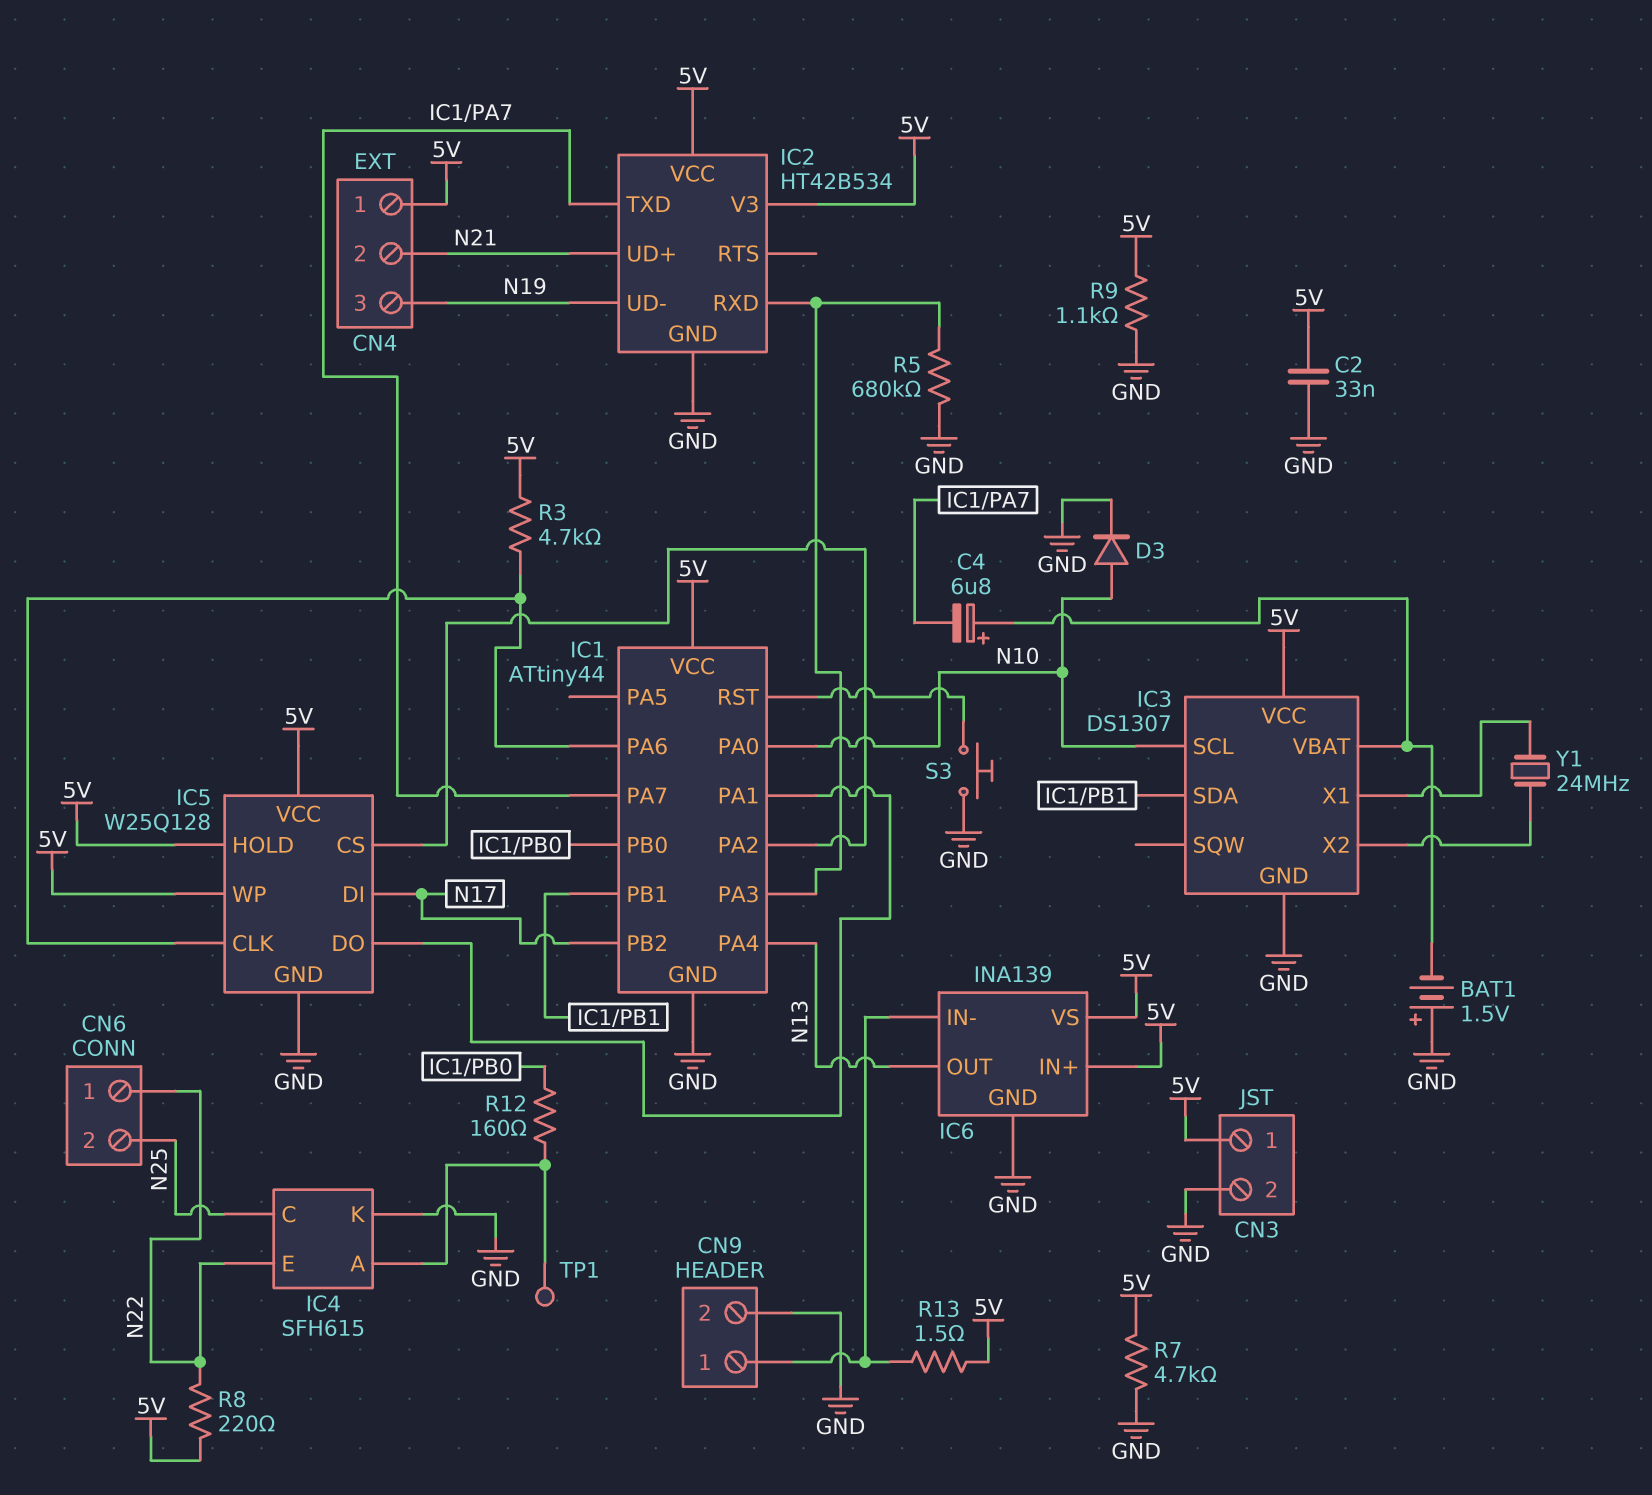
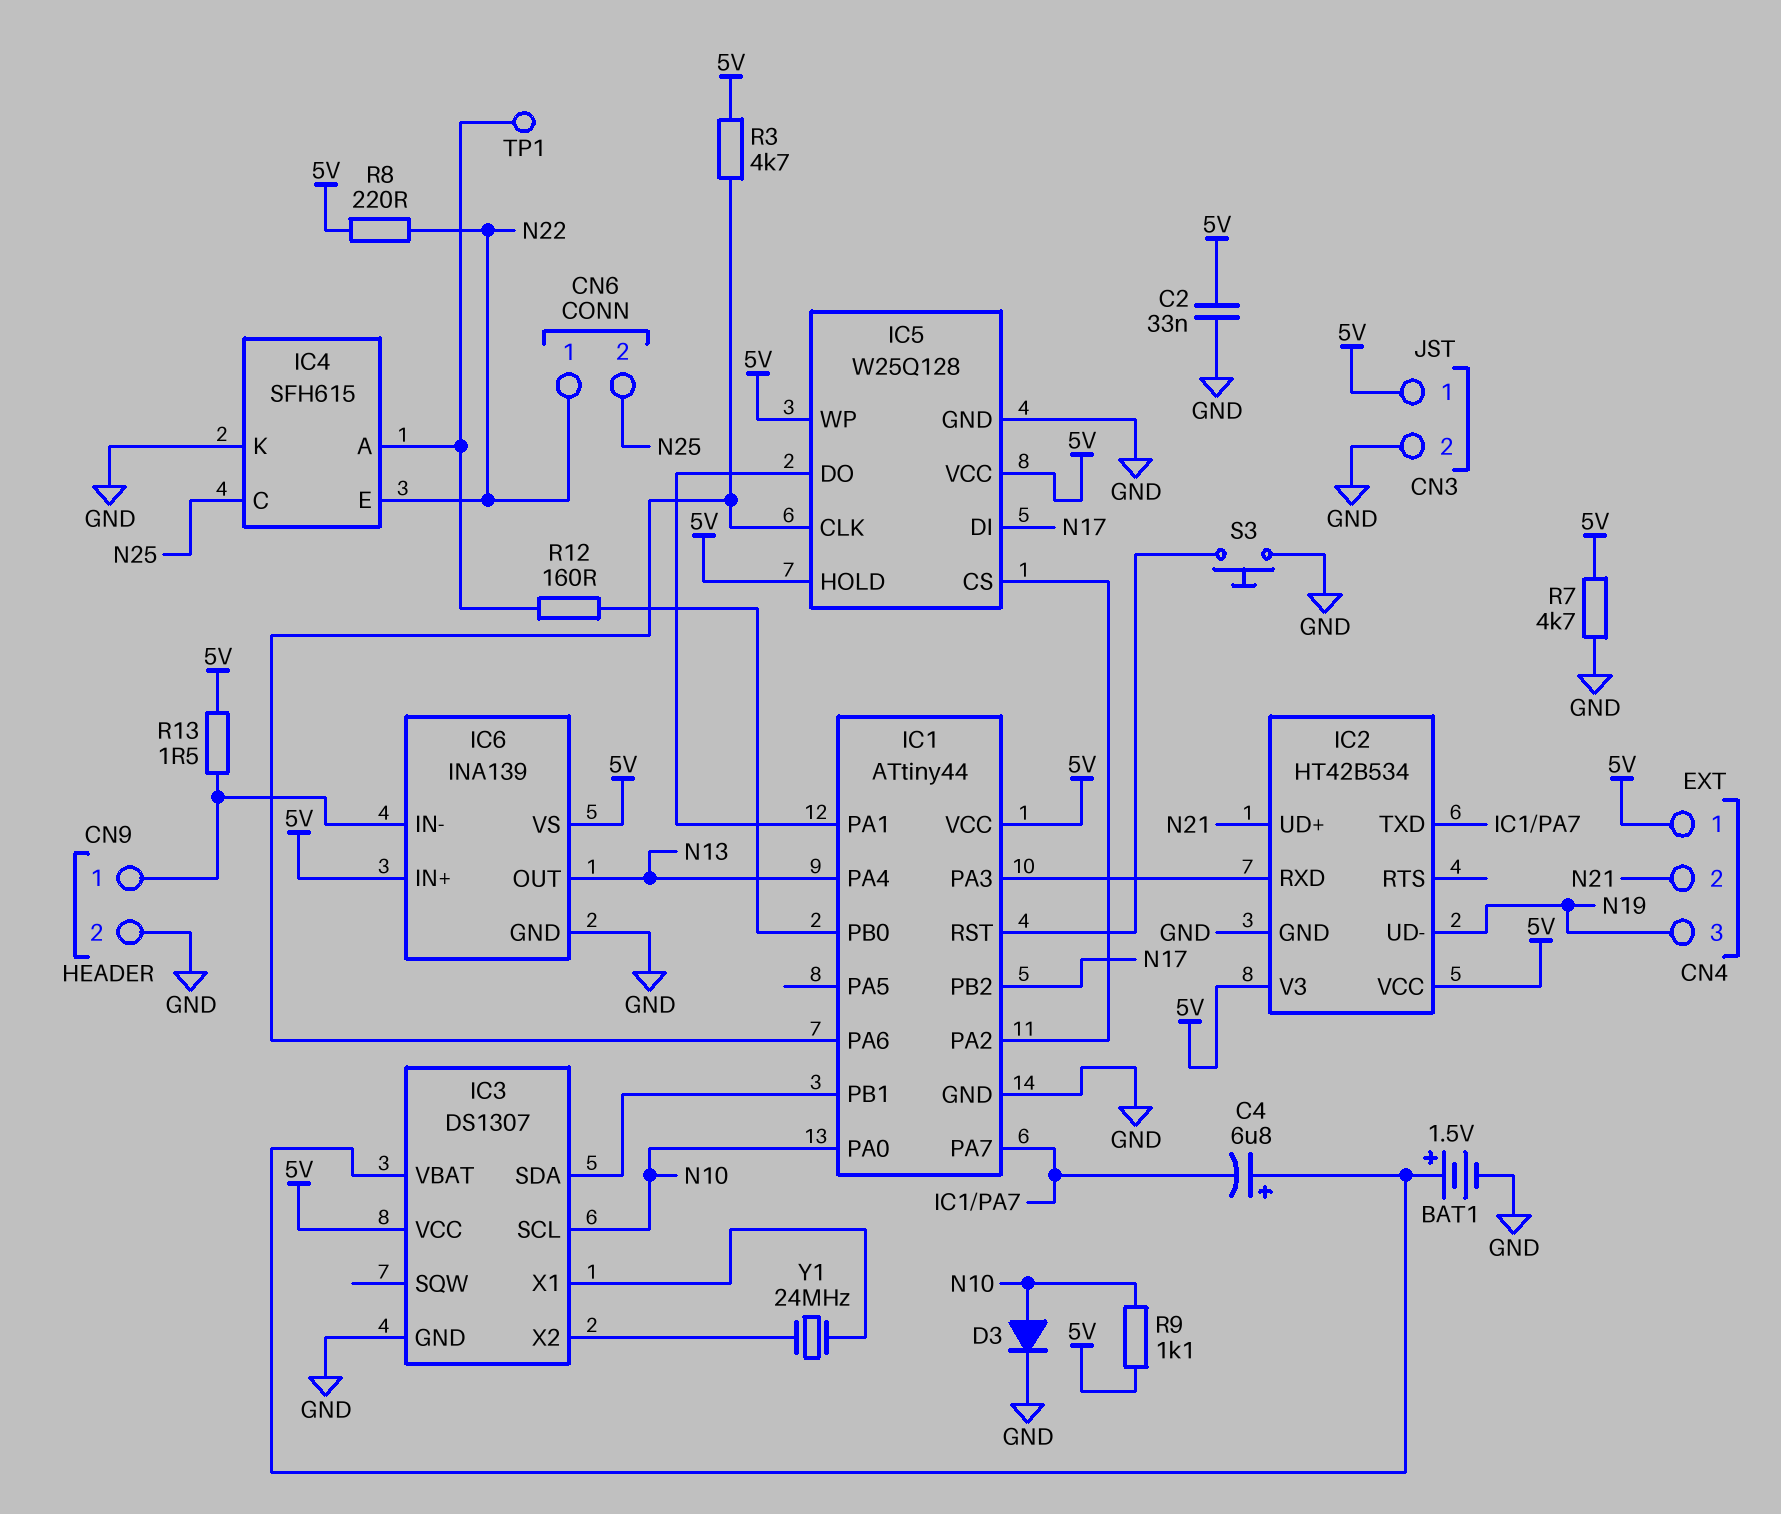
BAT1: 1.5V (plus GND, minus IC3/VBAT) -> 1.5V (plus IC3/VBAT, minus GND)
R5: 680k (GND, IC1/PA3) -> none
R9: 1.1k (5V, GND) -> 1.1k (5V, N10)

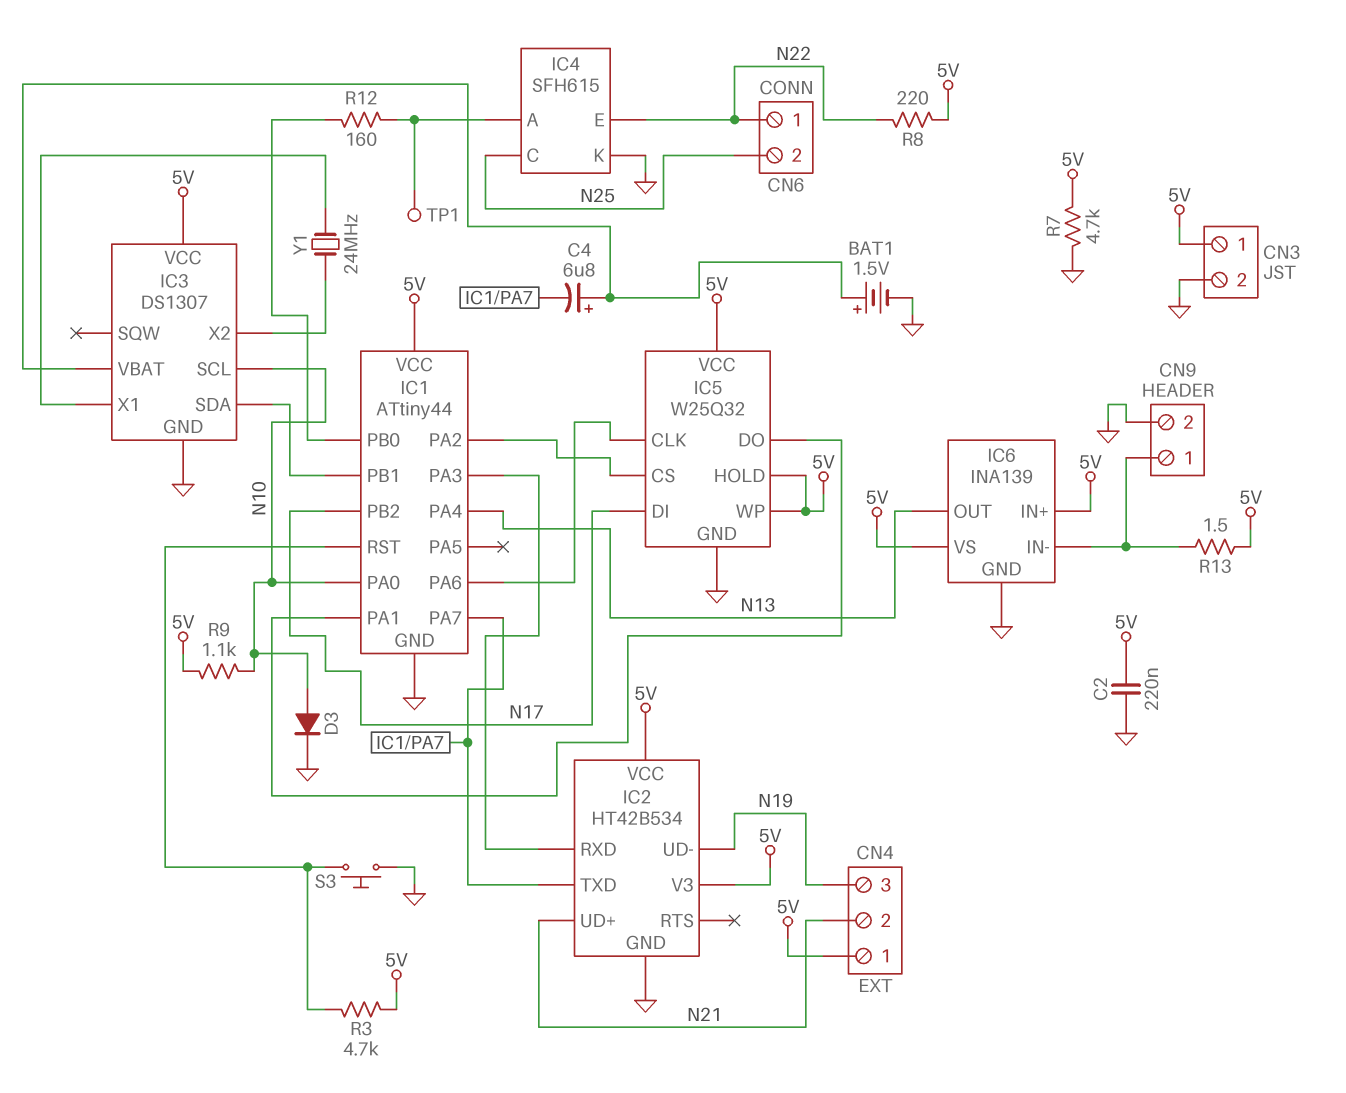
C2: 33nF (5V, GND) -> 220nF (5V, GND)
IC5: W25Q128 -> W25Q32
R3: 4.7k (5V, IC1/PA6) -> 4.7k (5V, IC1/RST)

